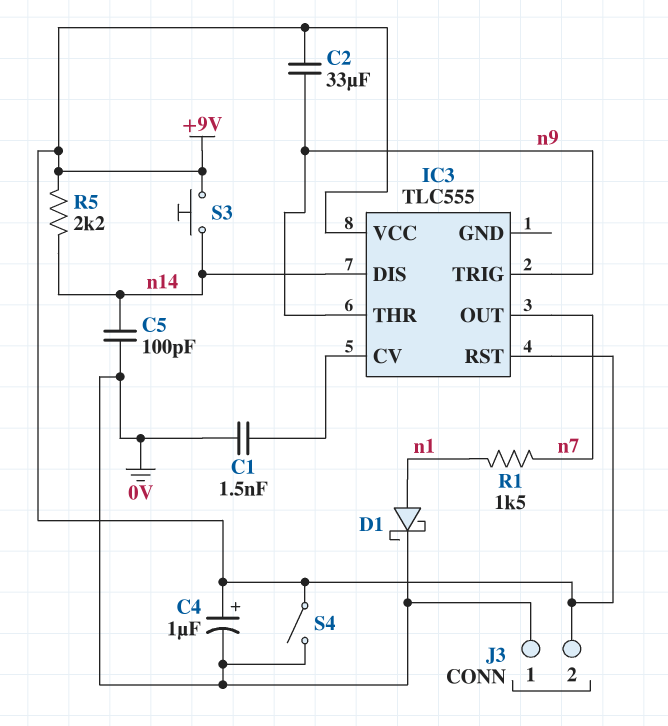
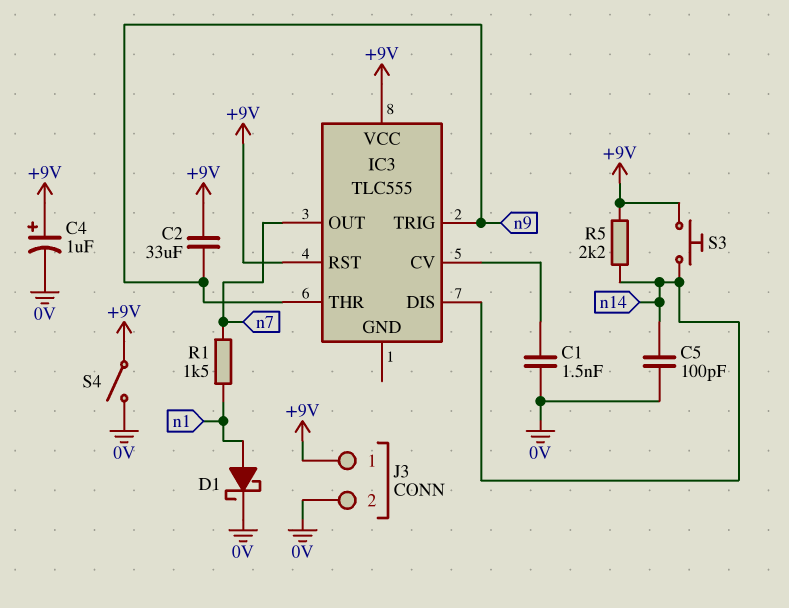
J3 pin 1: 0V -> +9V
J3 pin 2: +9V -> 0V

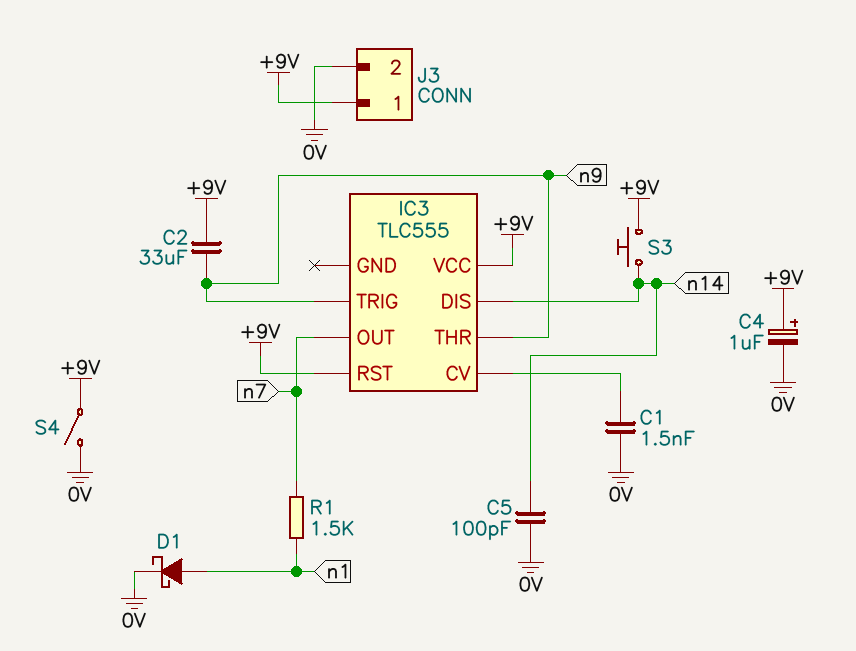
R5: 2.2k (+9V, n14) -> none

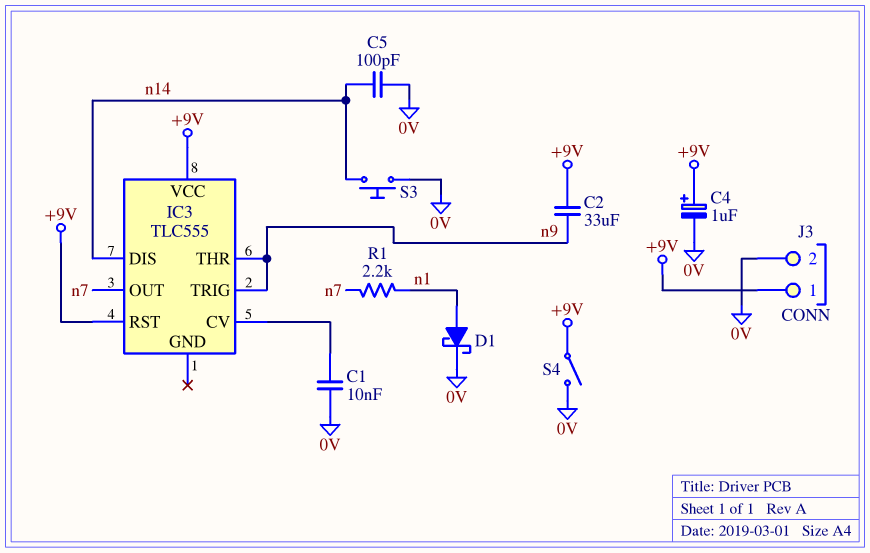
C1: 1.5nF (0V, IC3/CV) -> 10nF (0V, IC3/CV)
R1: 1.5k (n1, n7) -> 2.2k (n1, n7)
S3: button (+9V, n14) -> button (0V, n14)

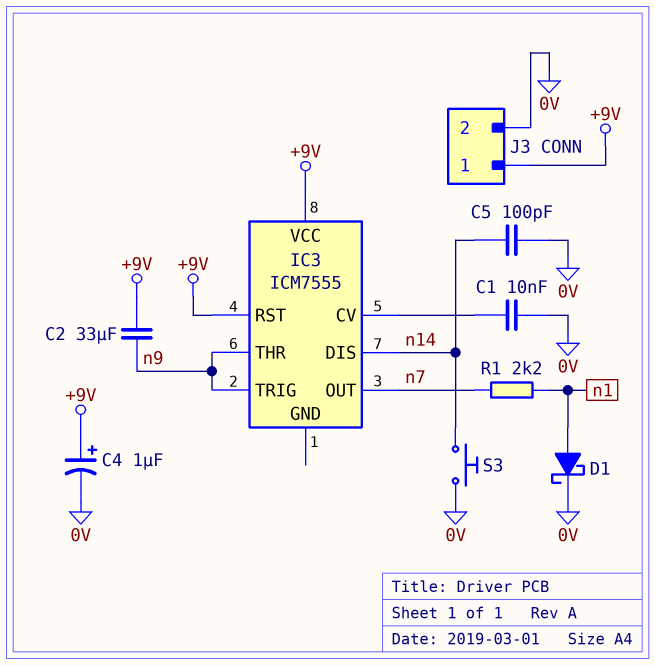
IC3: TLC555 -> ICM7555
S4: switch (+9V, 0V) -> none

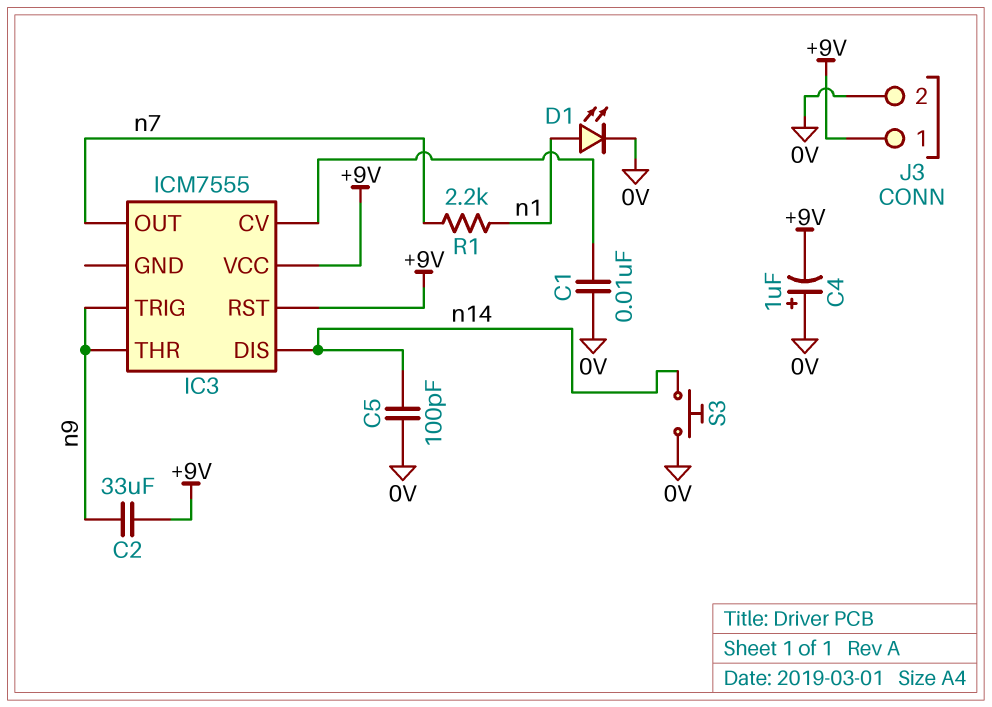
C4: 1uF (plus +9V, minus 0V) -> 1uF (plus 0V, minus +9V)
D1: schottky (A n1, K 0V) -> LED (A n1, K 0V)

